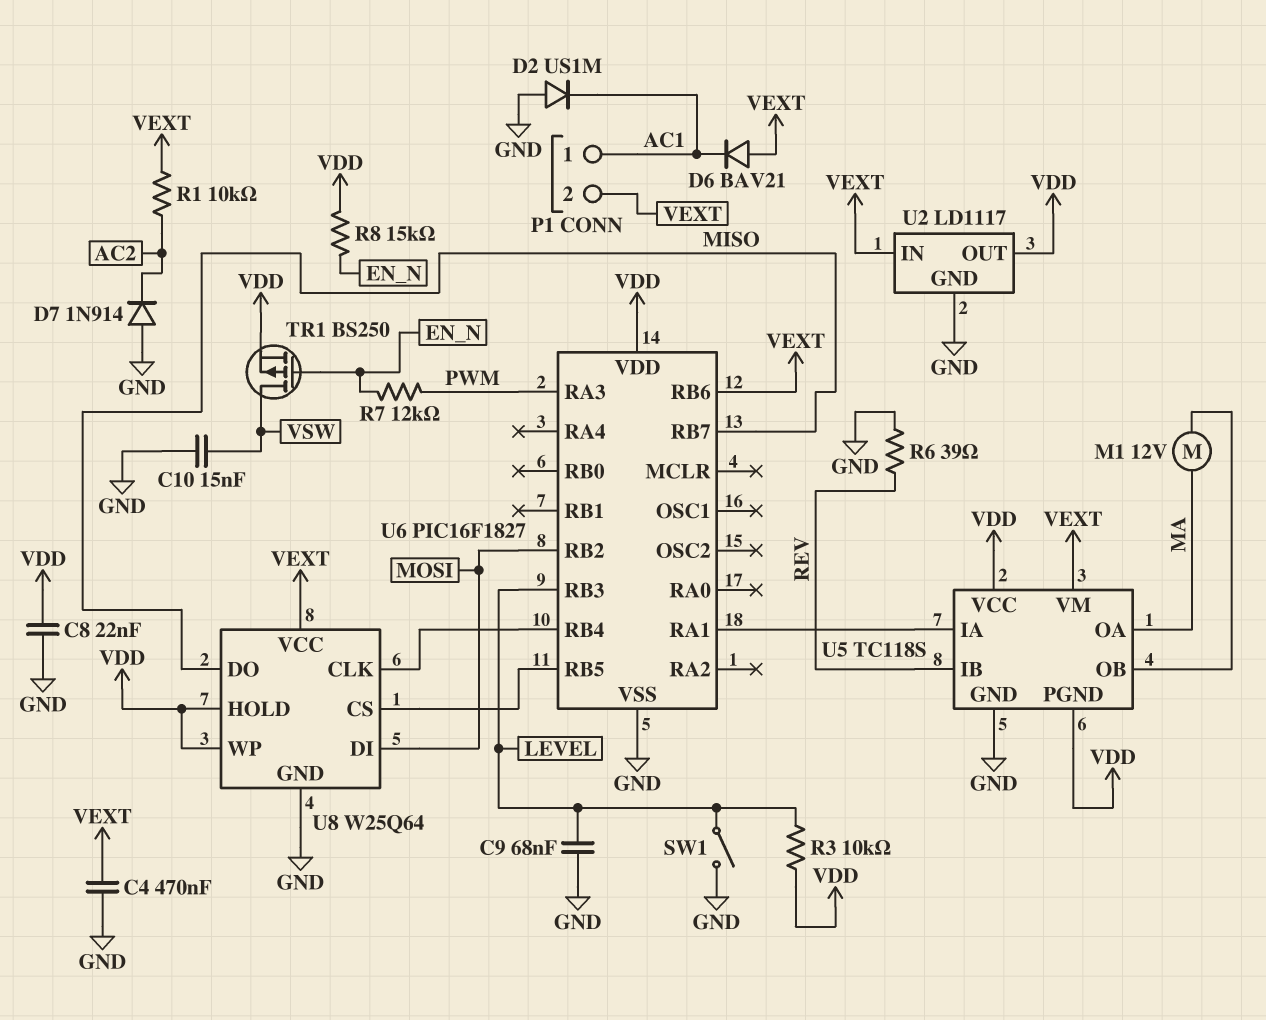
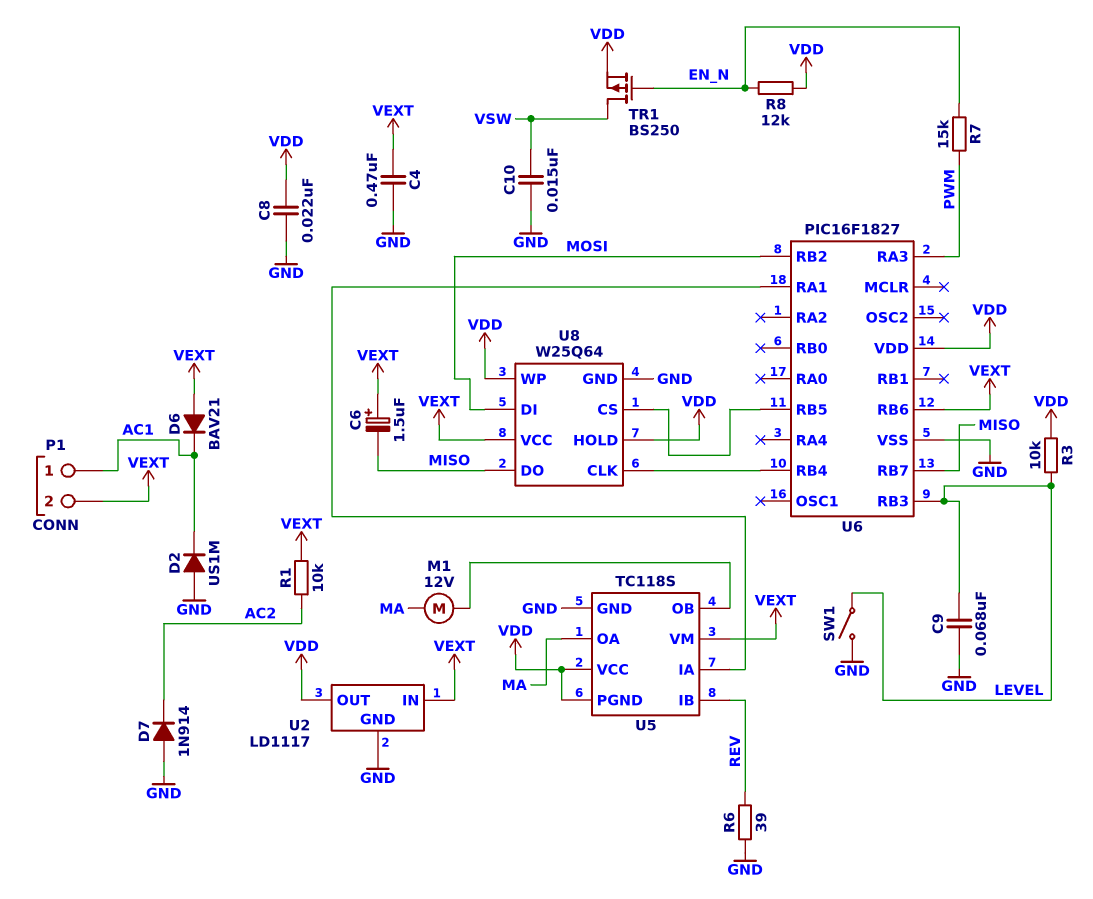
C6: none -> 1.5uF (plus VEXT, minus MISO)
R7: 12k (EN_N, PWM) -> 15k (EN_N, PWM)
R8: 15k (EN_N, VDD) -> 12k (EN_N, VDD)

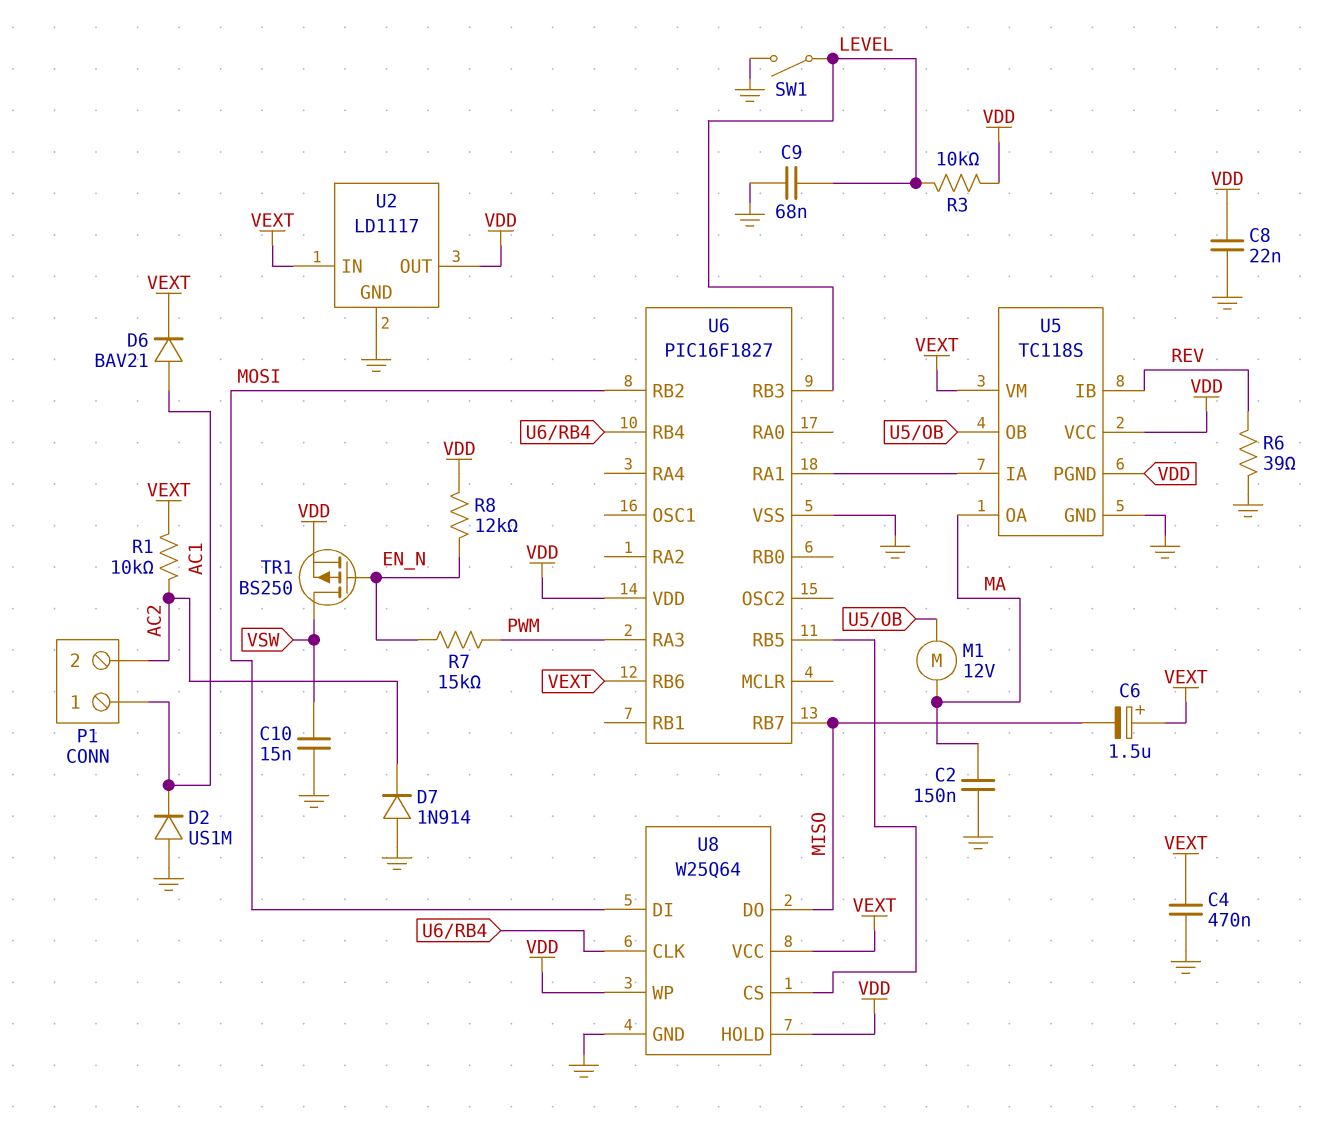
C2: none -> 150nF (GND, MA)
D6: diode BAV21 (A VEXT, K AC1) -> diode BAV21 (A AC1, K VEXT)
P1 pin 2: VEXT -> AC2

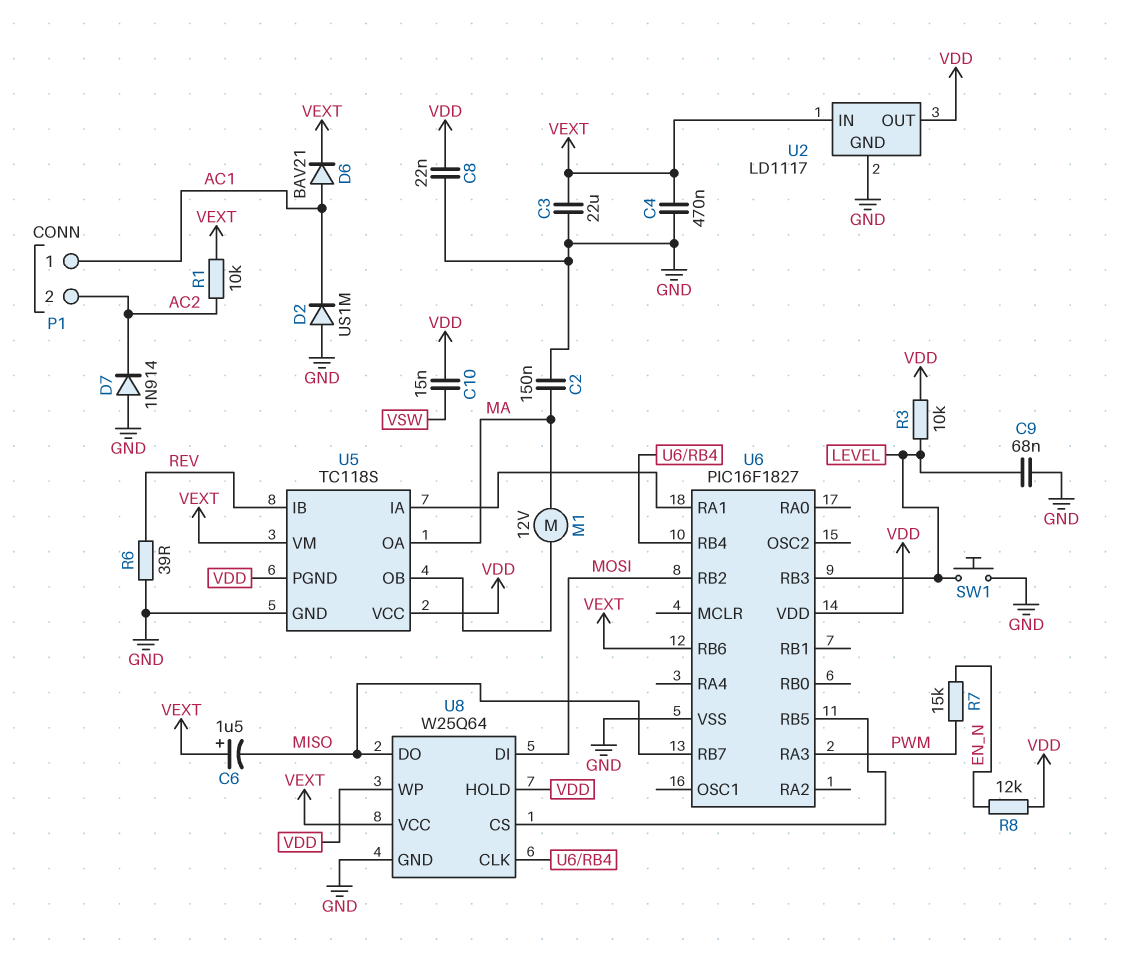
C3: none -> 22uF (GND, VEXT)
C10: 15nF (GND, VSW) -> 15nF (VDD, VSW)
SW1: switch (GND, LEVEL) -> button (GND, LEVEL)
TR1: PMOS BS250 (G EN_N, D VSW, S VDD) -> none

